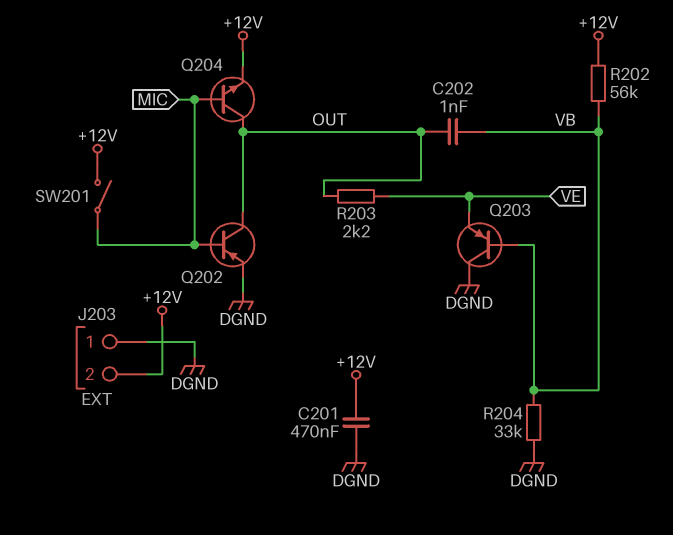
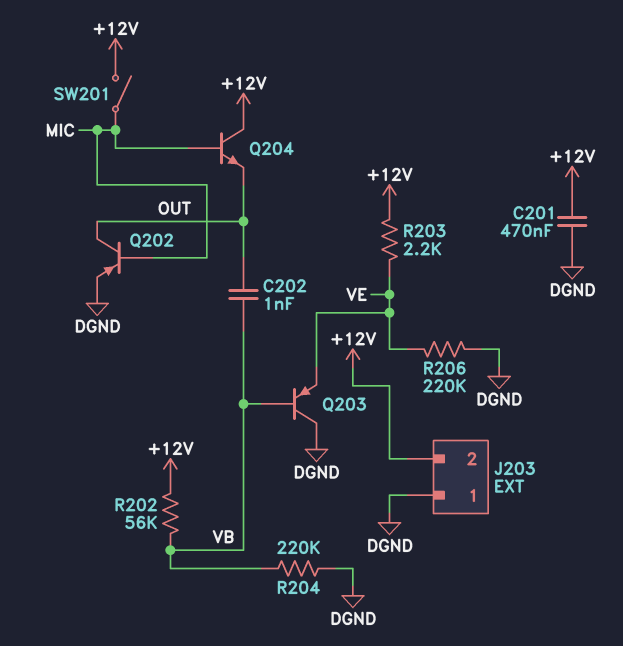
Q204: NPN (B MIC, C OUT, E +12V) -> NPN (B MIC, C +12V, E OUT)
R203: 2.2k (OUT, VE) -> 2.2k (+12V, VE)
R204: 33k (DGND, VB) -> 220k (DGND, VB)
R206: none -> 220k (DGND, VE)

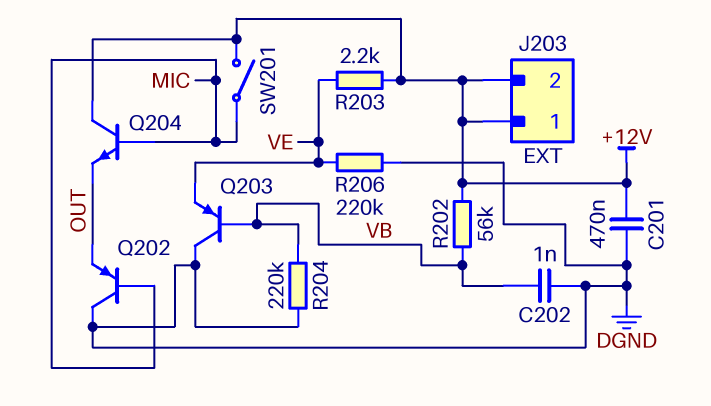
C202: 1nF (OUT, VB) -> 1nF (DGND, VB)
J203 pin 1: DGND -> +12V
Q202: PNP (B MIC, C OUT, E DGND) -> PNP (B MIC, C DGND, E OUT)

